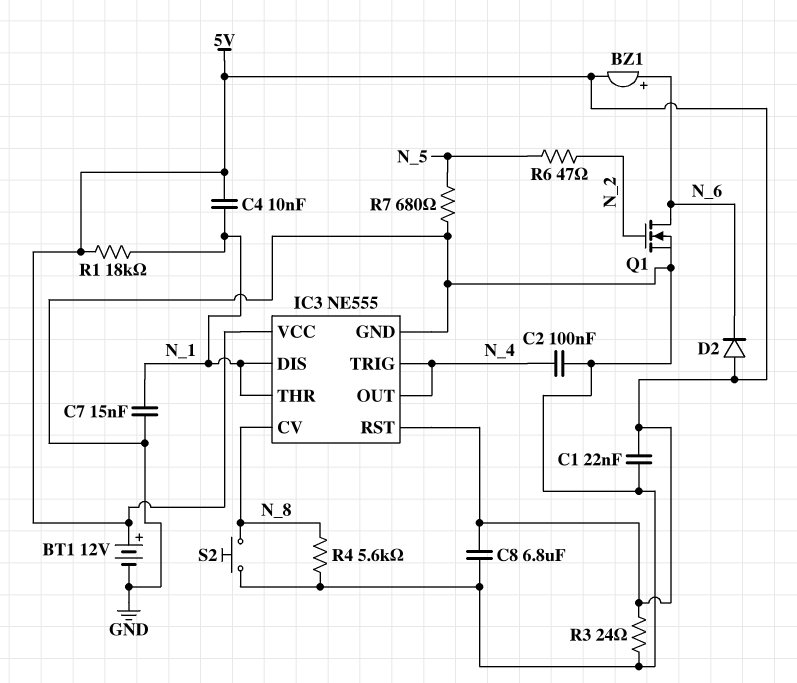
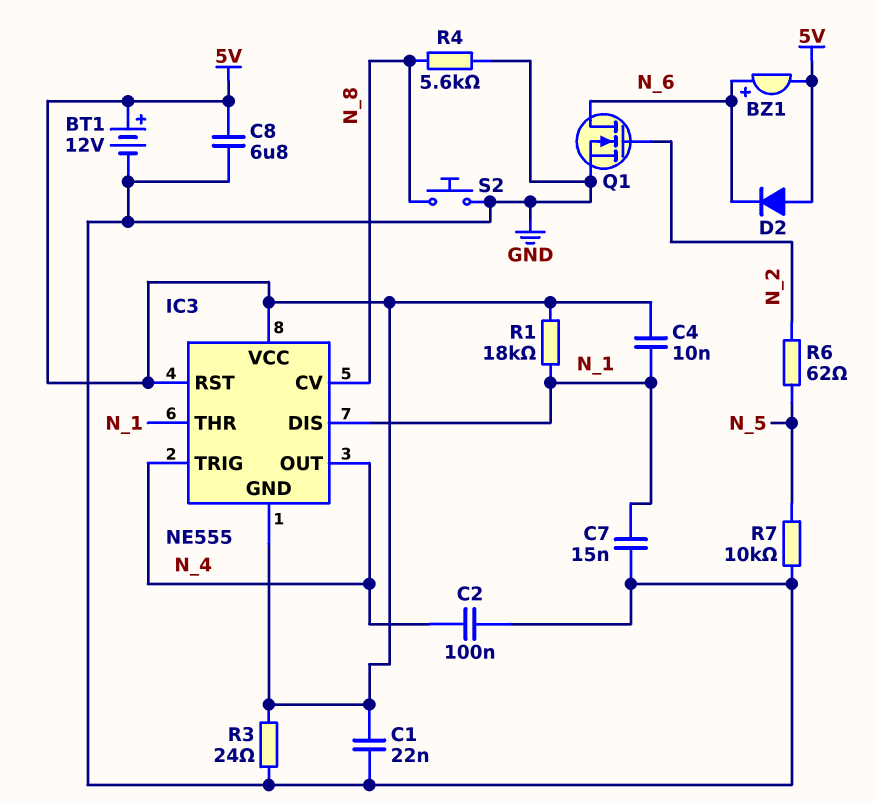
IC3 pin GND: GND -> 5V
R6: 47 (N_2, N_5) -> 62 (N_2, N_5)
R7: 680 (GND, N_5) -> 10k (GND, N_5)

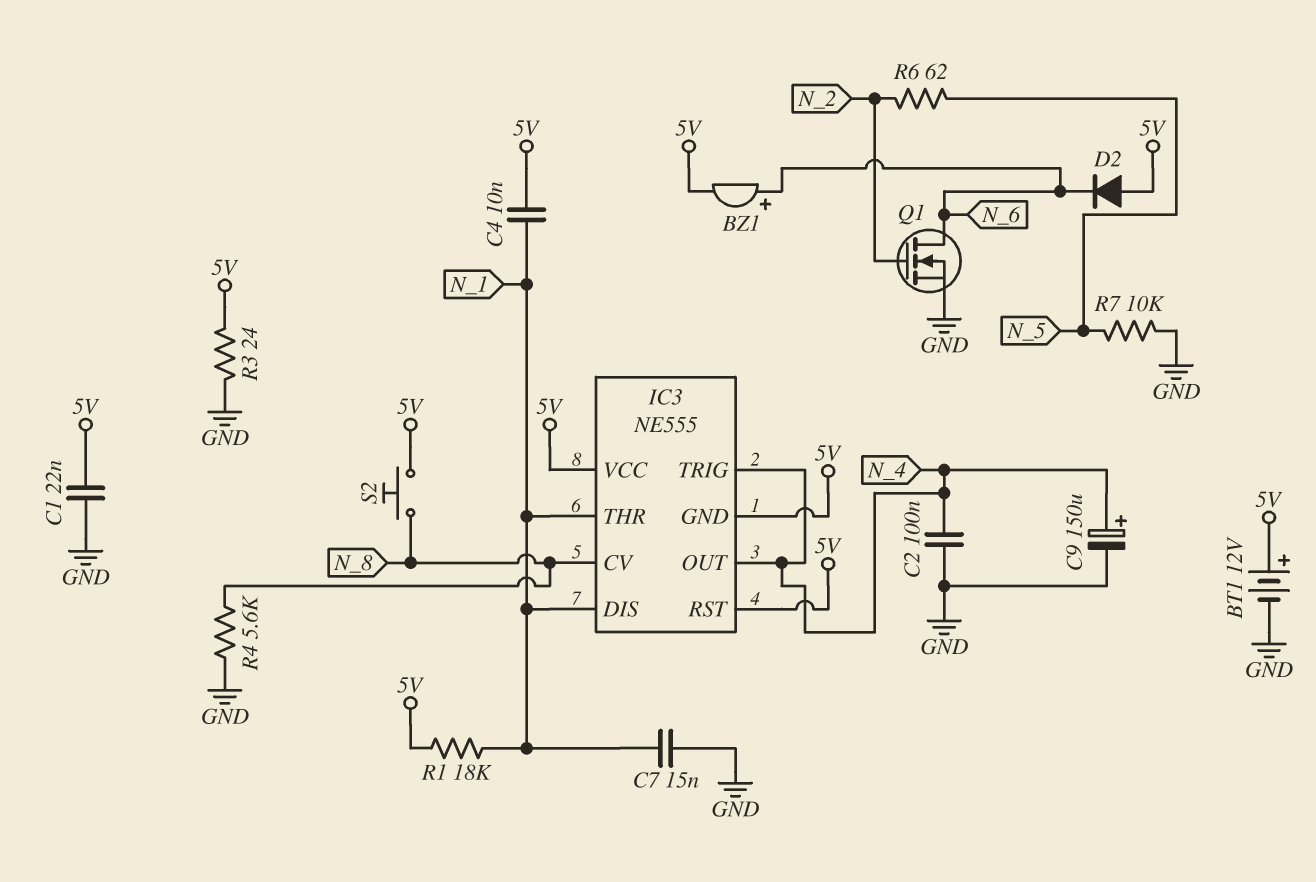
C8: 6.8uF (5V, GND) -> none
C9: none -> 150uF (plus N_4, minus GND)
S2: button (GND, N_8) -> button (5V, N_8)

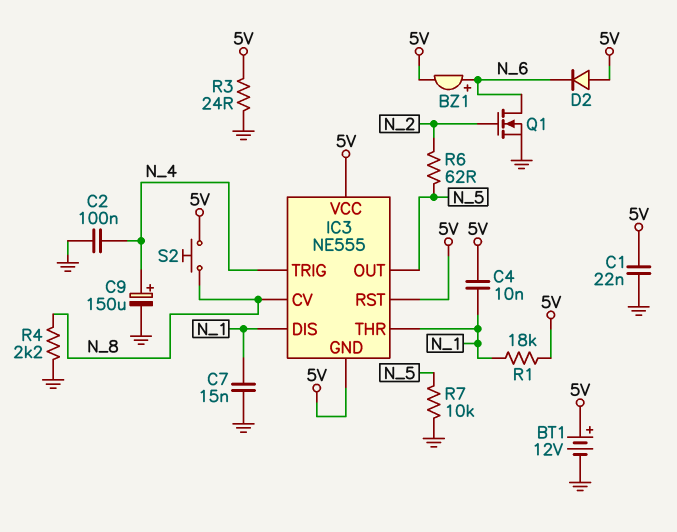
IC3 pin OUT: N_4 -> N_5
R4: 5.6k (GND, N_8) -> 2.2k (GND, N_8)

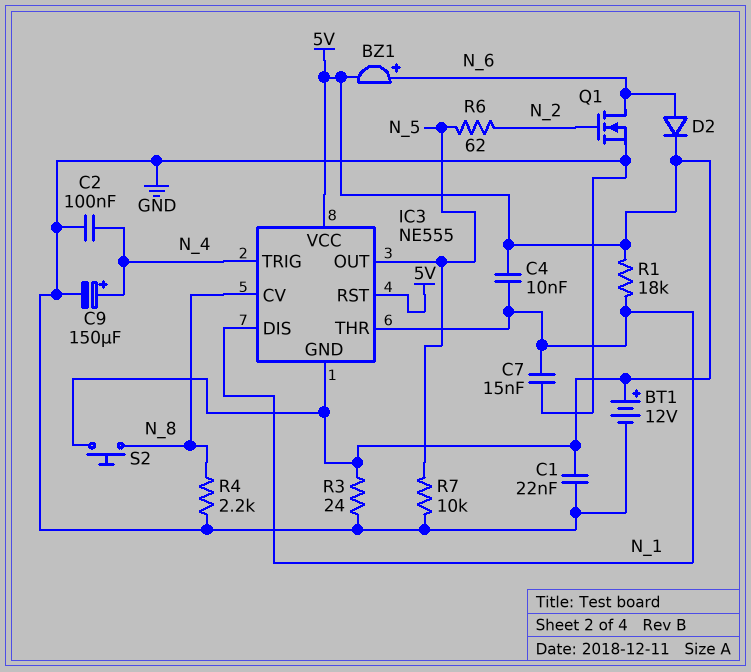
D2: diode (A 5V, K N_6) -> diode (A N_6, K 5V)

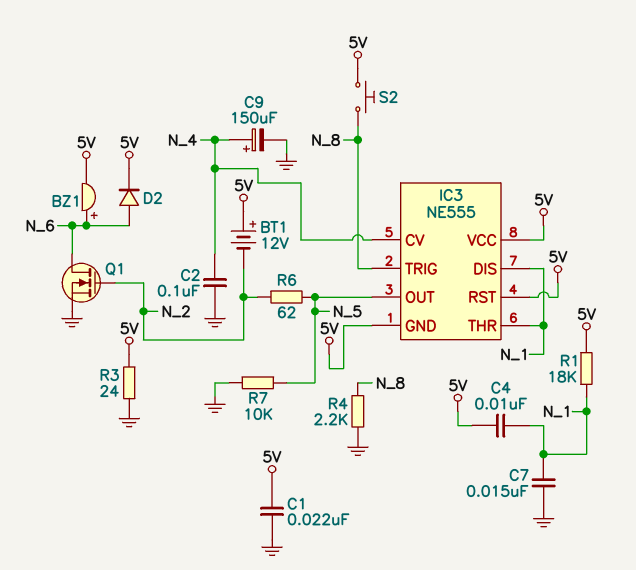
BT1: 12V (plus 5V, minus GND) -> 12V (plus 5V, minus N_2)
IC3 pin CV: N_8 -> N_4
IC3 pin TRIG: N_4 -> N_8

